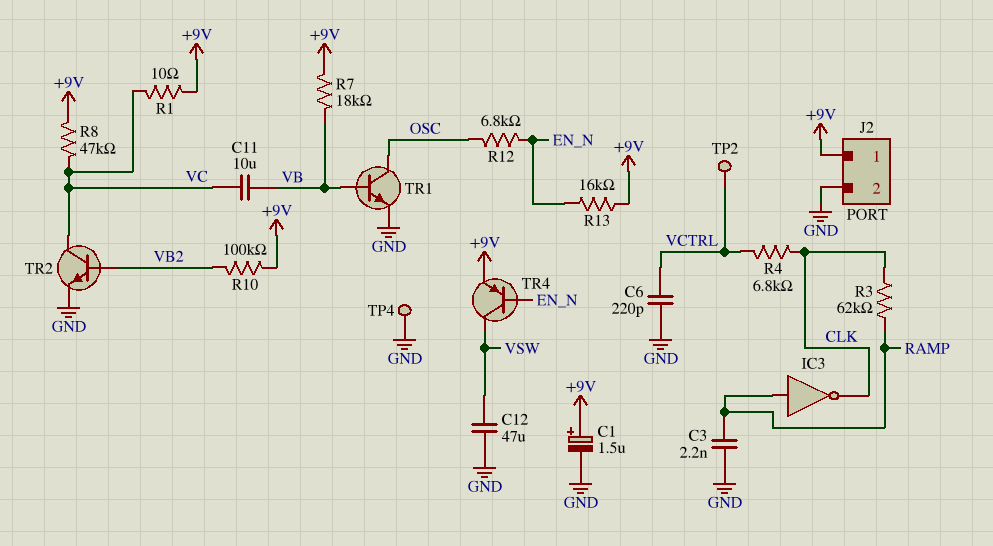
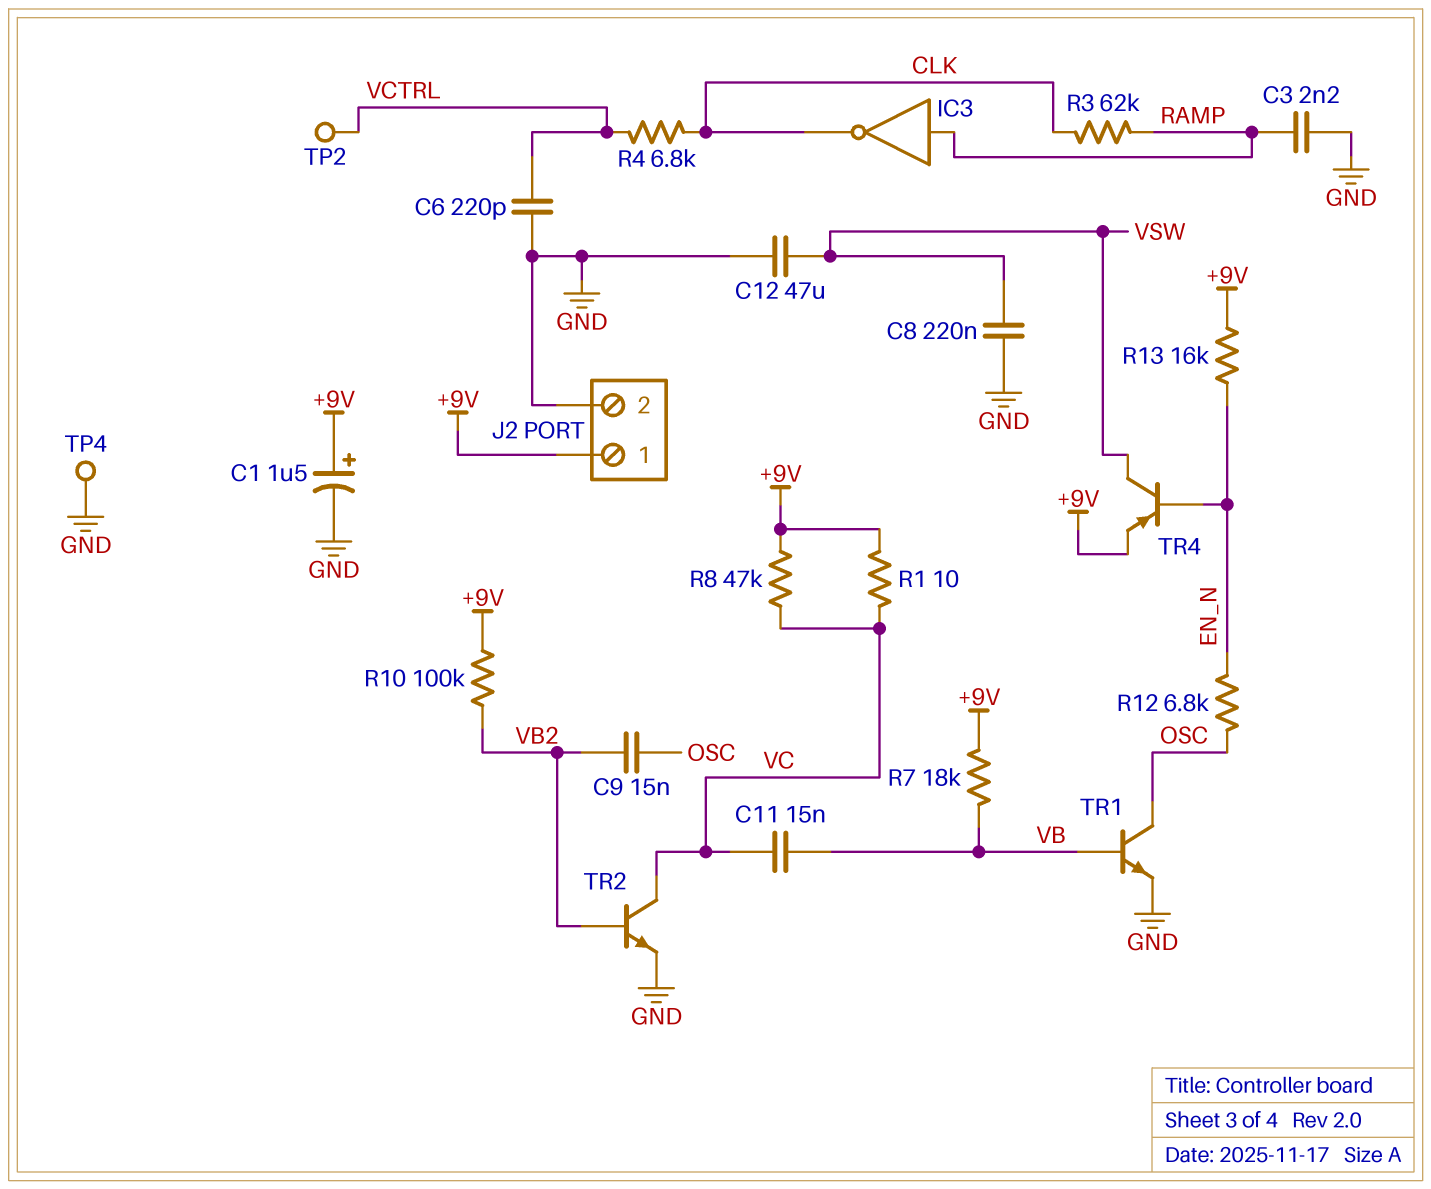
C8: none -> 220nF (GND, VSW)
C9: none -> 15nF (OSC, VB2)
C11: 10uF (VB, VC) -> 15nF (VB, VC)

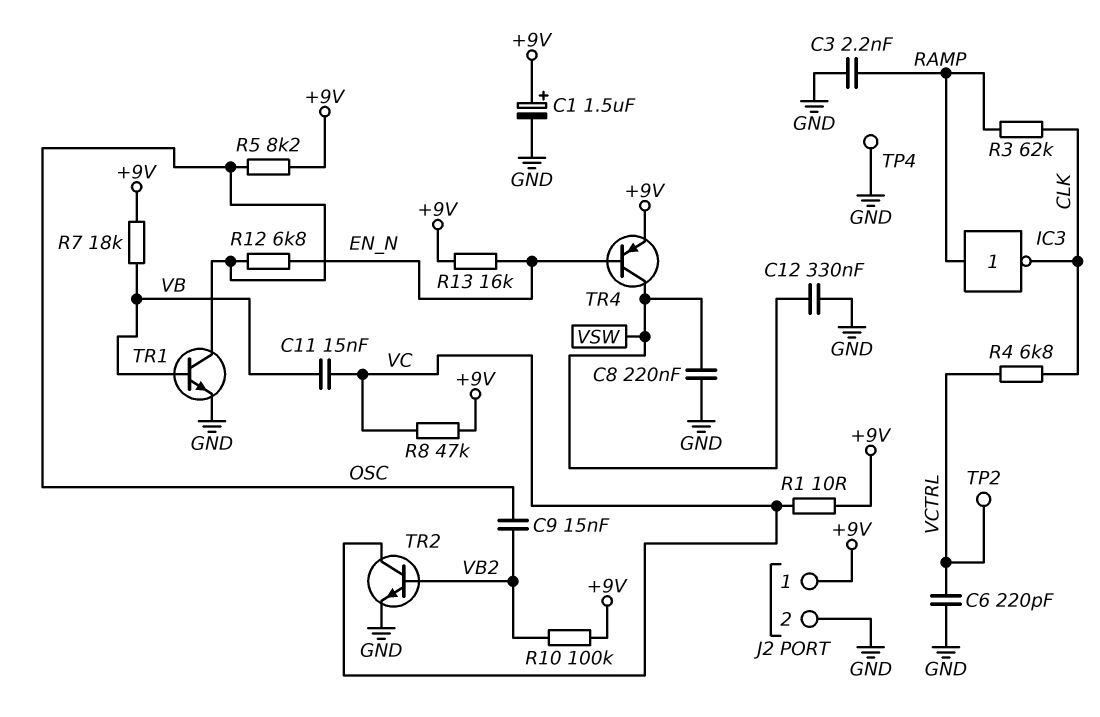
C12: 47uF (GND, VSW) -> 330nF (GND, VSW)
R5: none -> 8.2k (+9V, OSC)

